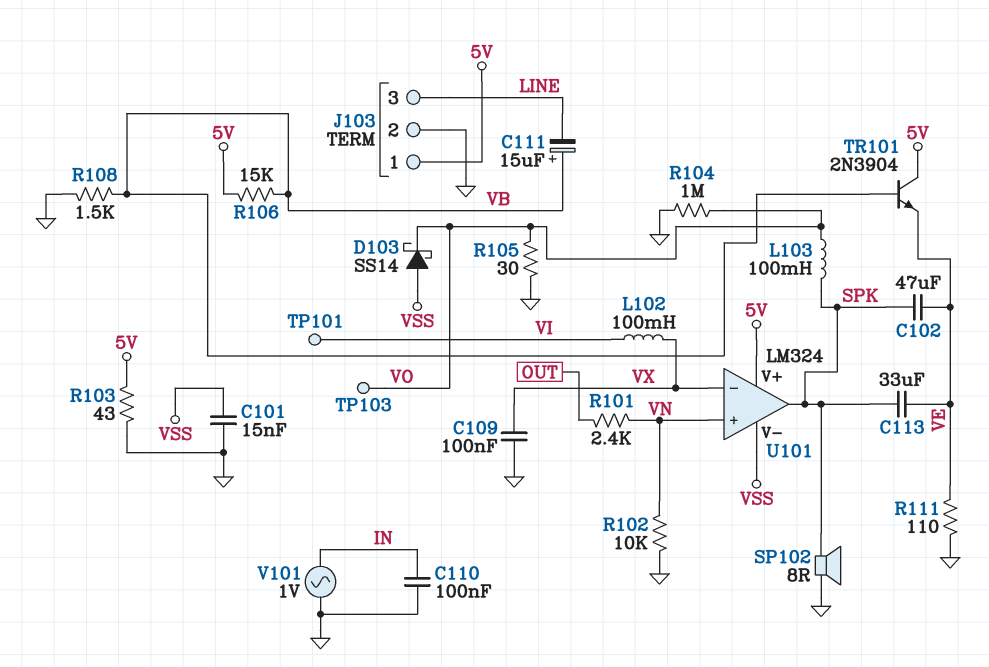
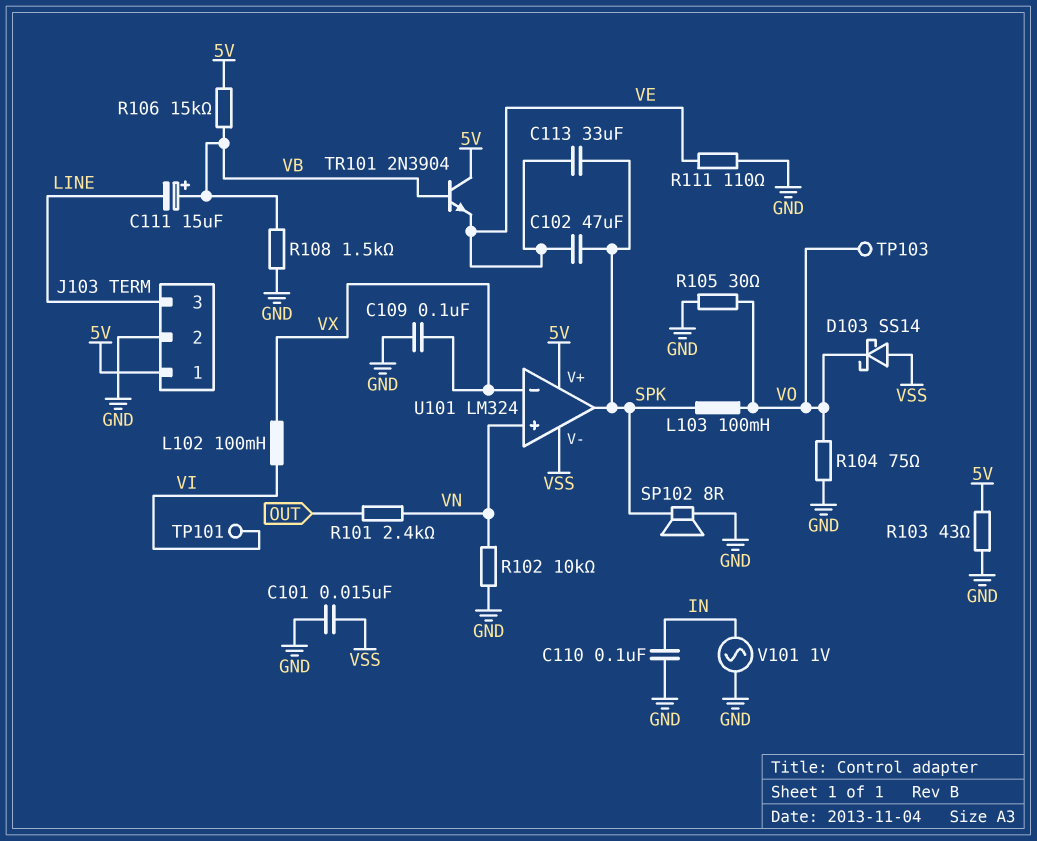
R104: 1M (GND, VO) -> 75 (GND, VO)

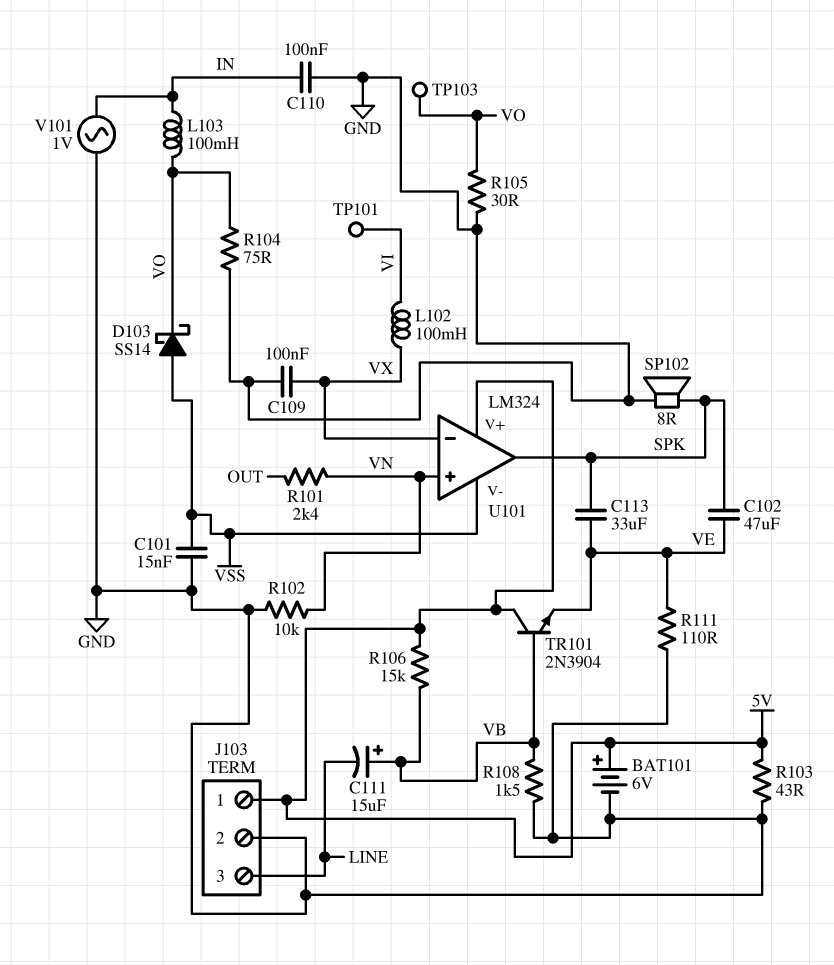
BAT101: none -> 6V (plus 5V, minus GND)
L103: 100mH (SPK, VO) -> 100mH (IN, VO)

